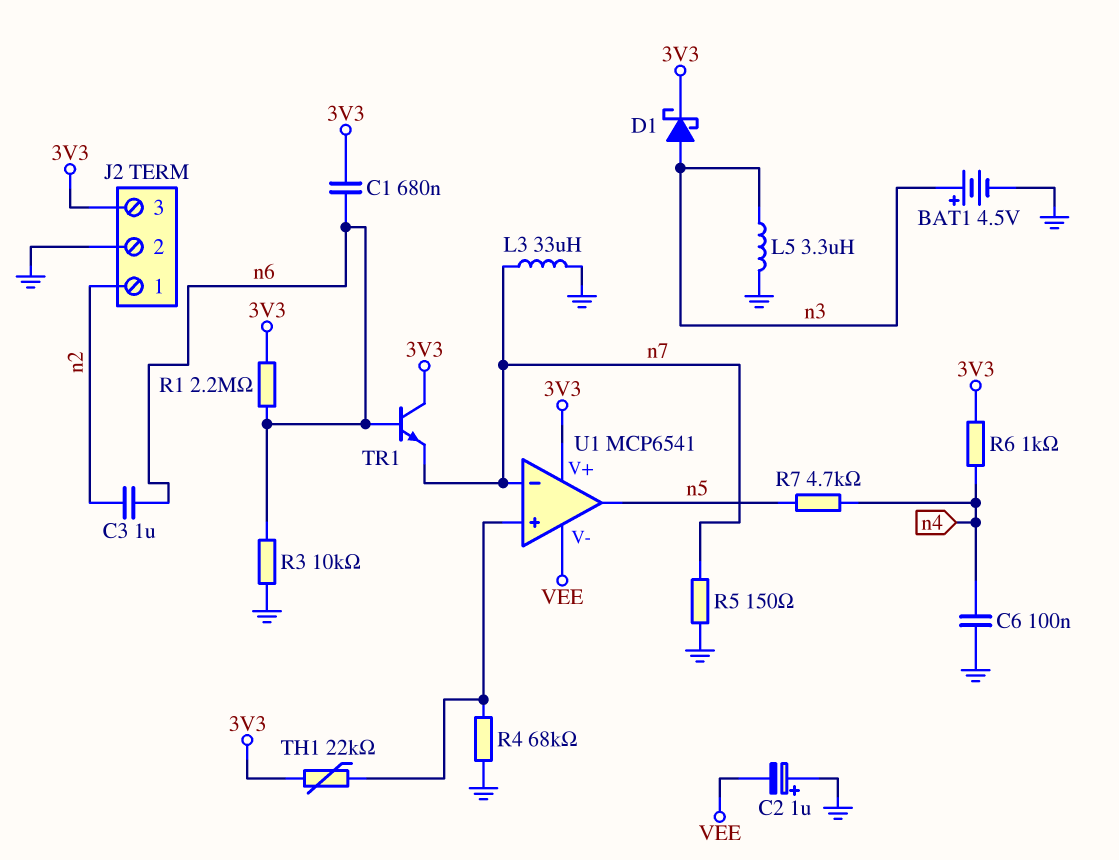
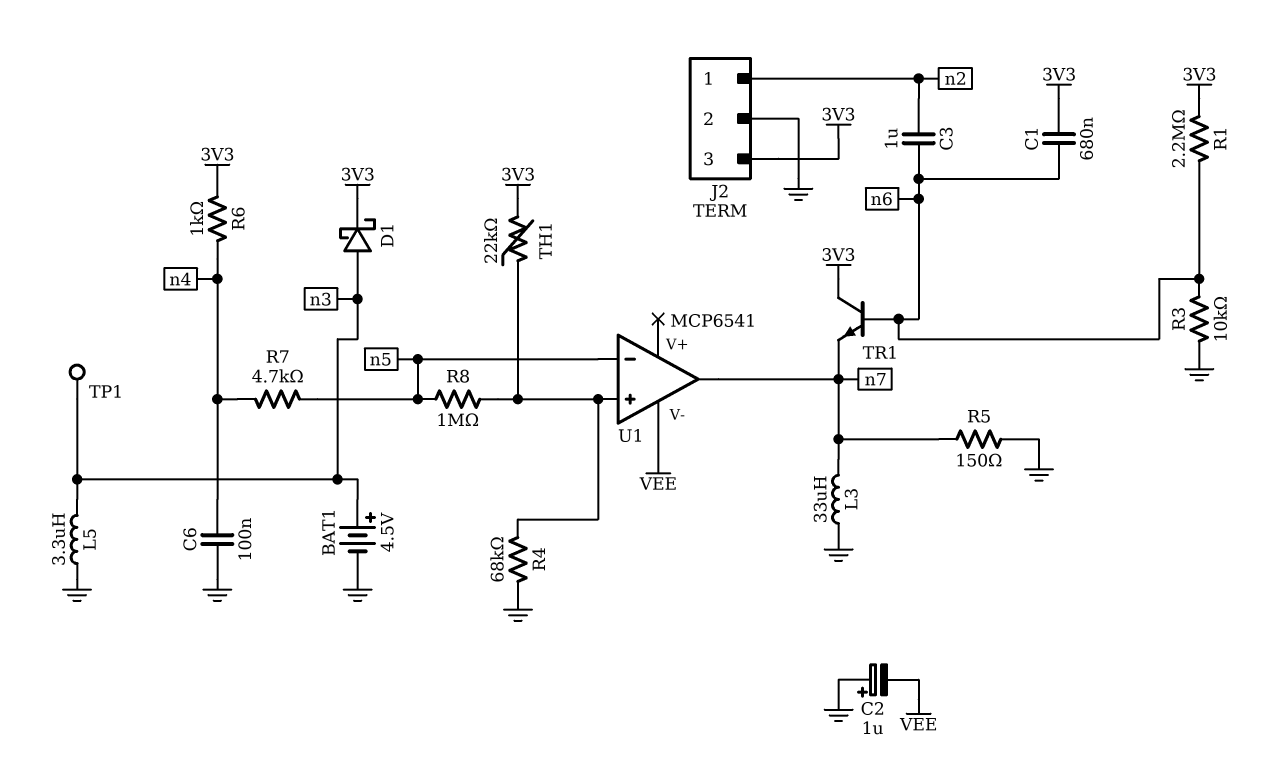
R8: none -> 1M (U1/in+, n5)
TP1: none -> test point (n3)
U1 pin V+: 3V3 -> none
U1 pin in-: n7 -> n5
U1 pin out: n5 -> n7

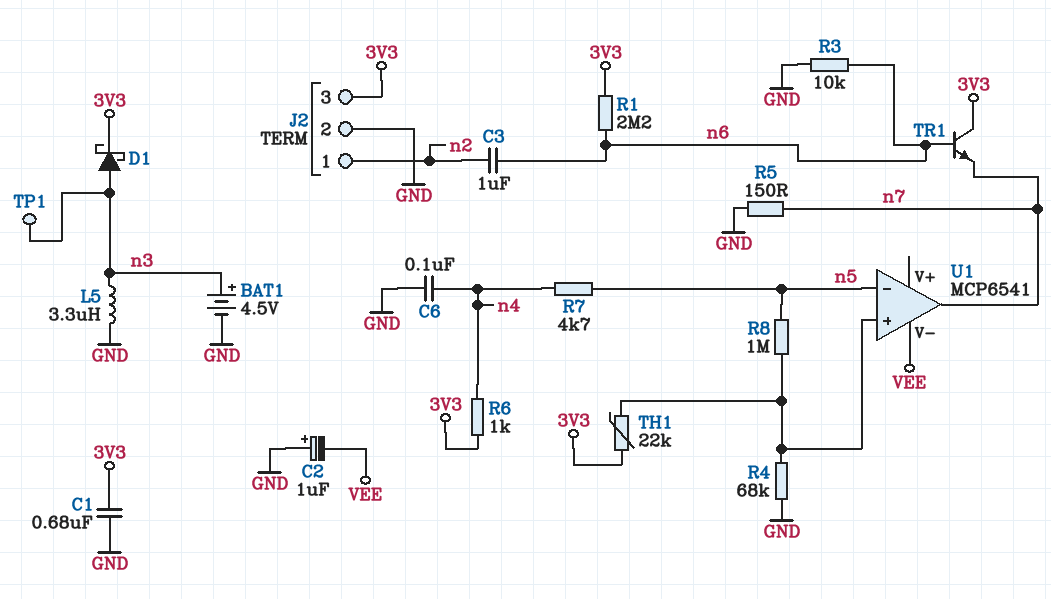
C1: 680nF (3V3, n6) -> 680nF (3V3, GND)
L3: 33uH (GND, n7) -> none

